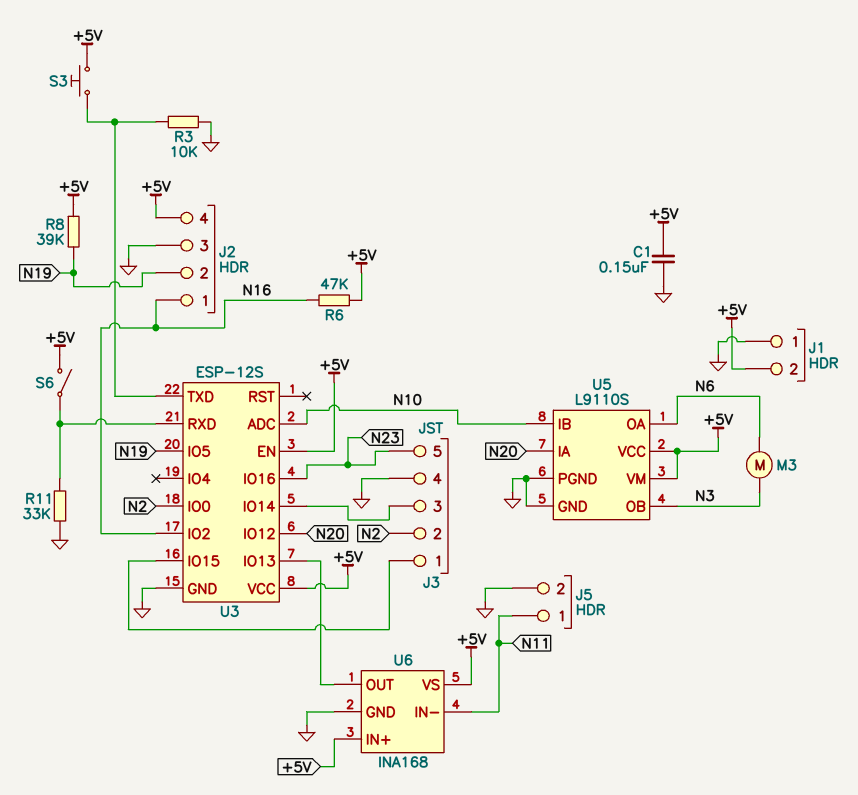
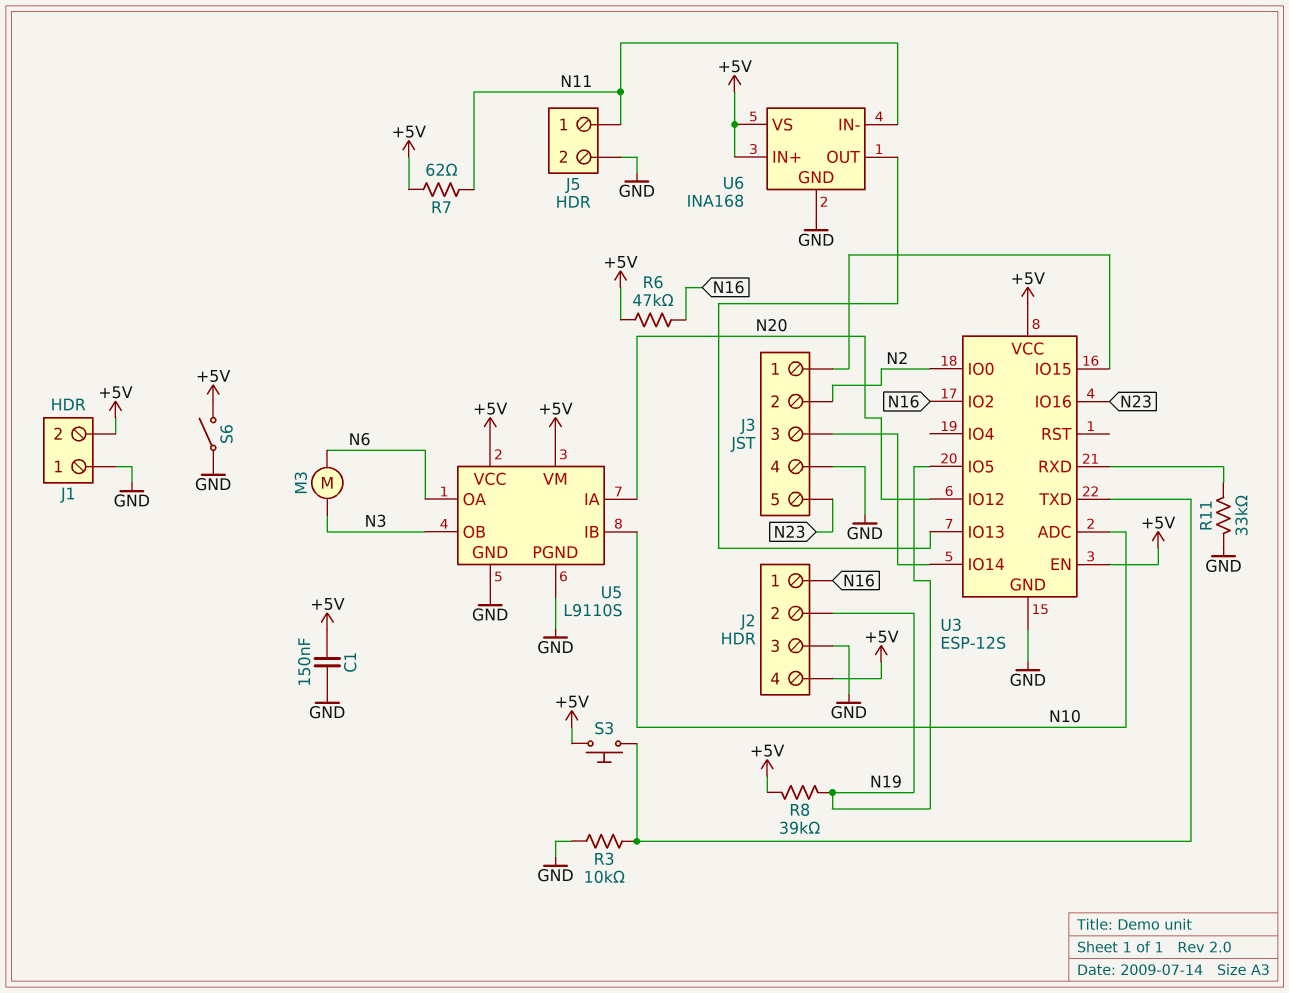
R7: none -> 62 (+5V, N11)
S6: switch (+5V, U3/RXD) -> switch (+5V, GND)

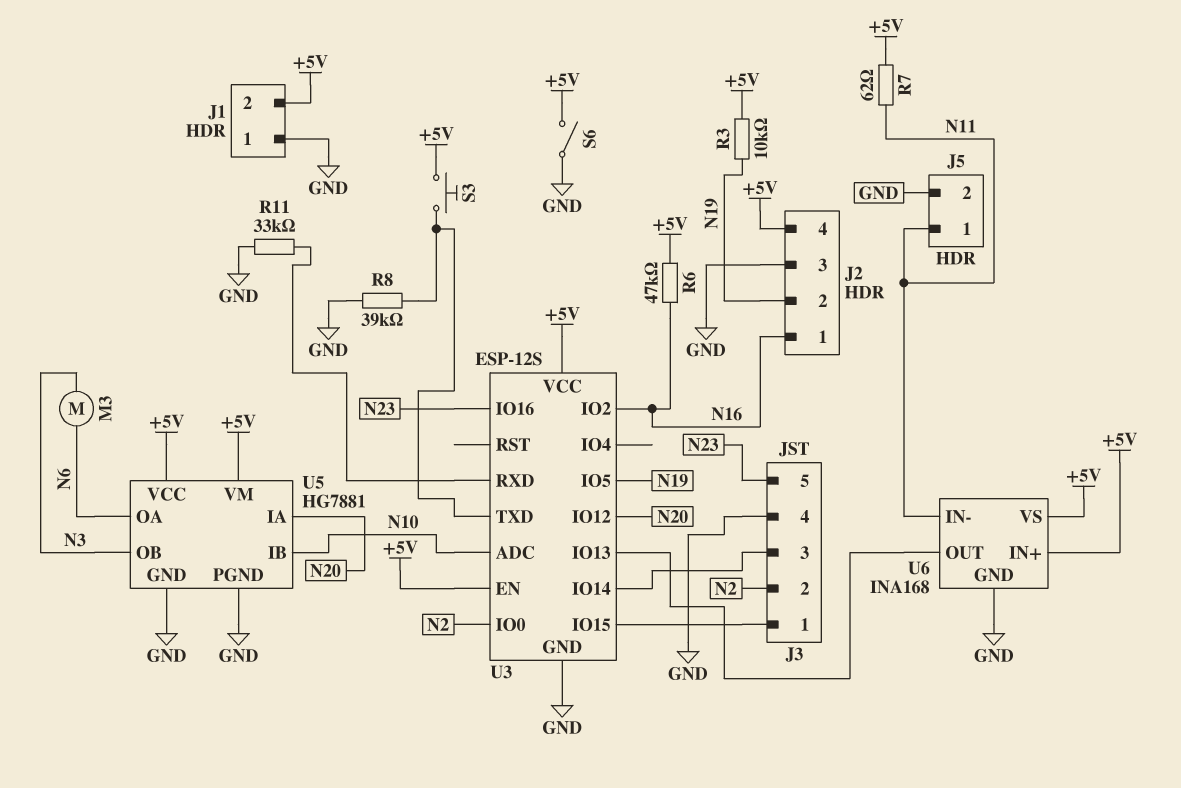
C1: 150nF (+5V, GND) -> none
R3: 10k (GND, U3/TXD) -> 10k (+5V, N19)
R8: 39k (+5V, N19) -> 39k (GND, U3/TXD)
U5: L9110S -> HG7881

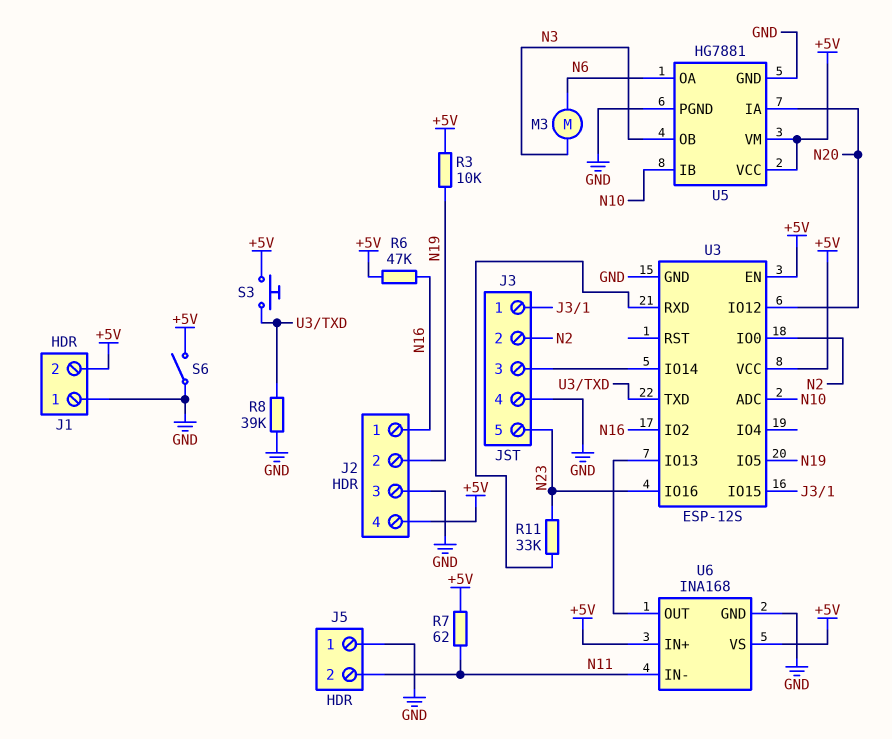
J5 pin 1: N11 -> GND
J5 pin 2: GND -> N11
R11: 33k (GND, U3/RXD) -> 33k (N23, U3/RXD)

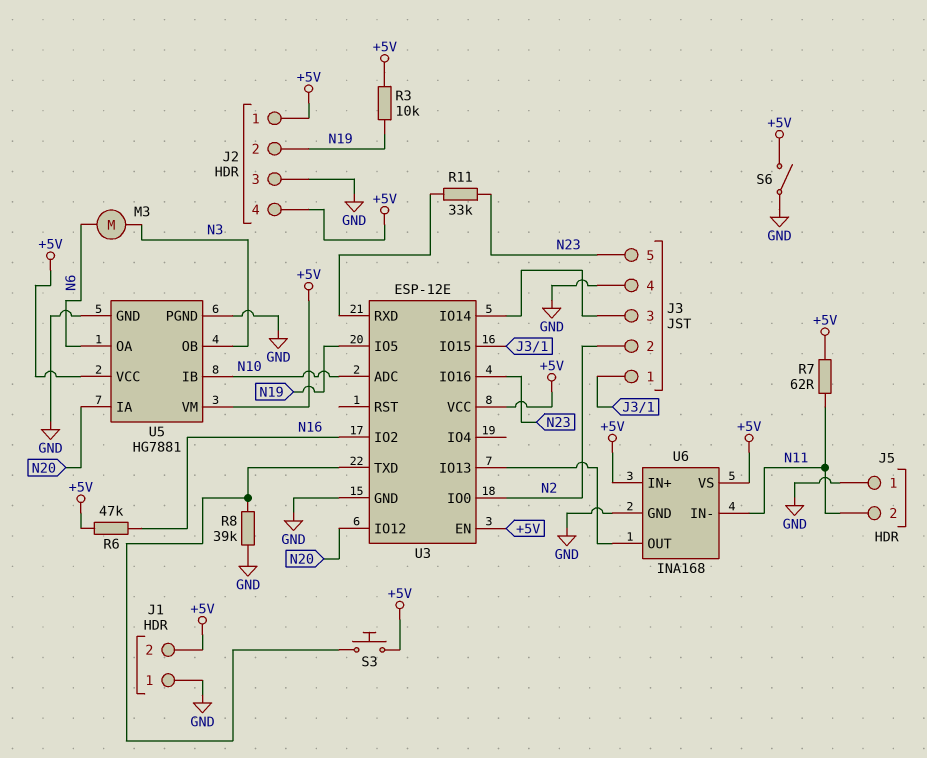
J2 pin 1: N16 -> +5V
U3: ESP-12S -> ESP-12E

